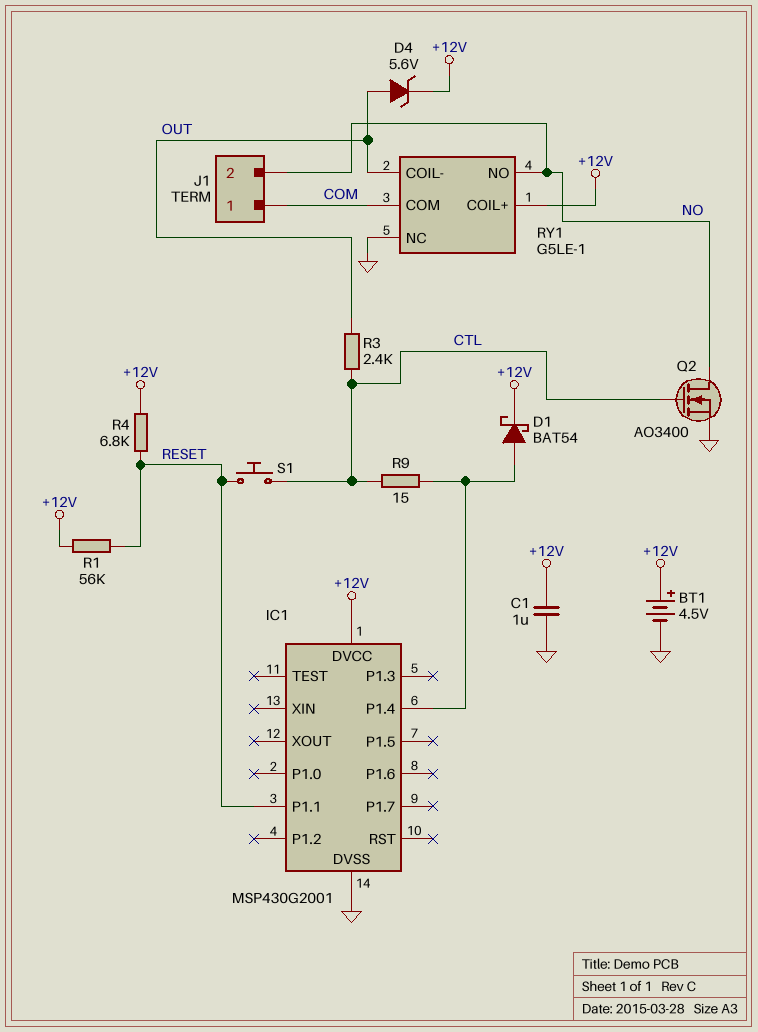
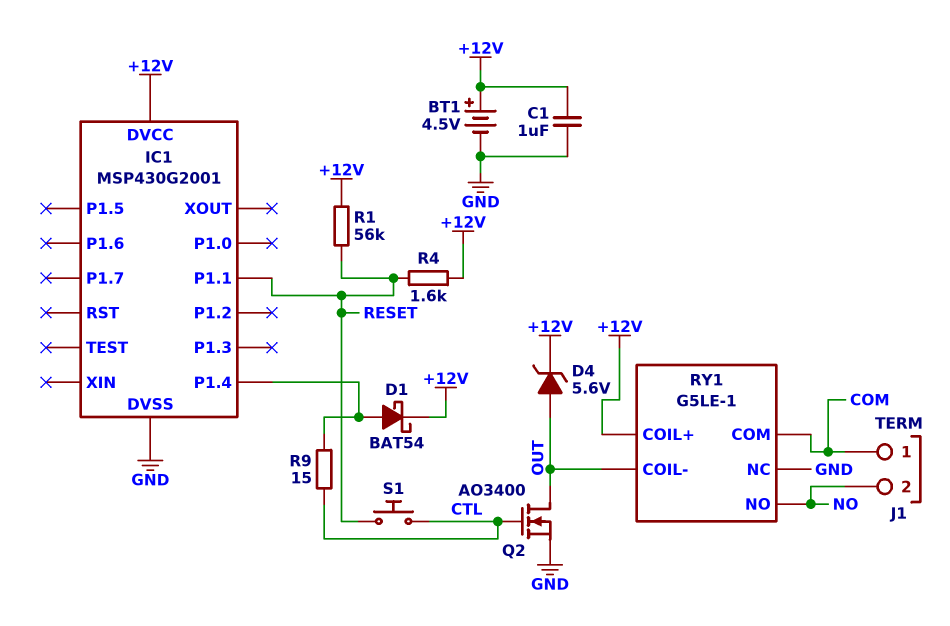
Q2: NMOS AO3400 (G CTL, D NO, S GND) -> NMOS AO3400 (G CTL, D OUT, S GND)
R3: 2.4k (CTL, OUT) -> none
R4: 6.8k (+12V, RESET) -> 1.6k (+12V, RESET)

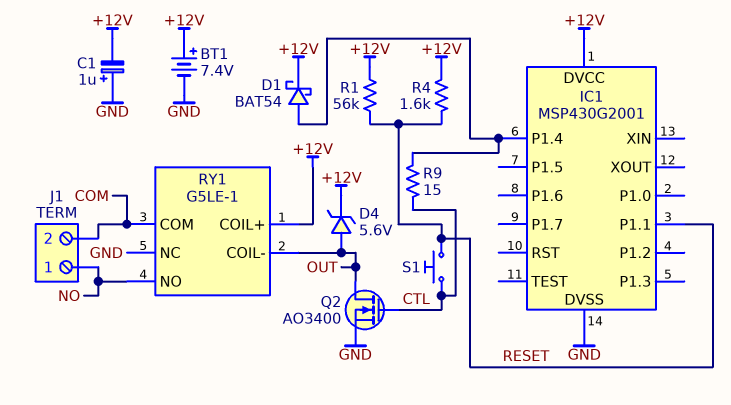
BT1: 4.5V (plus +12V, minus GND) -> 7.4V (plus +12V, minus GND)
C1: 1uF (+12V, GND) -> 1uF (plus GND, minus +12V)
J1 pin 1: COM -> NO
J1 pin 2: NO -> COM

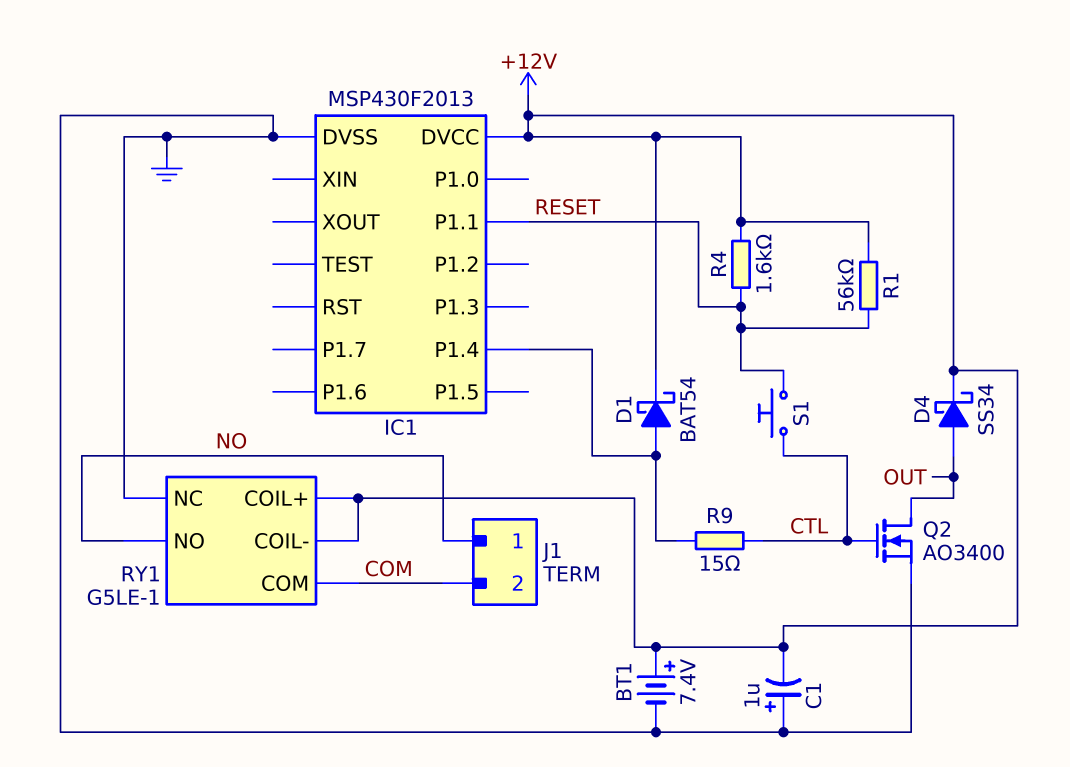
D4: zener 5.6V (A OUT, K +12V) -> schottky SS34 (A OUT, K +12V)
IC1: MSP430G2001 -> MSP430F2013
RY1 pin COIL-: OUT -> +12V

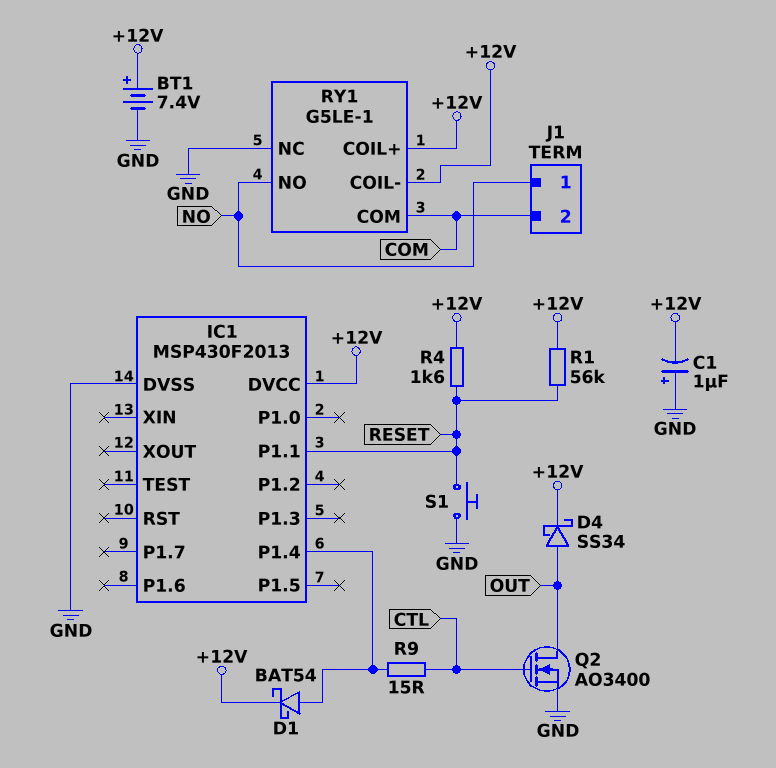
S1: button (CTL, RESET) -> button (GND, RESET)

